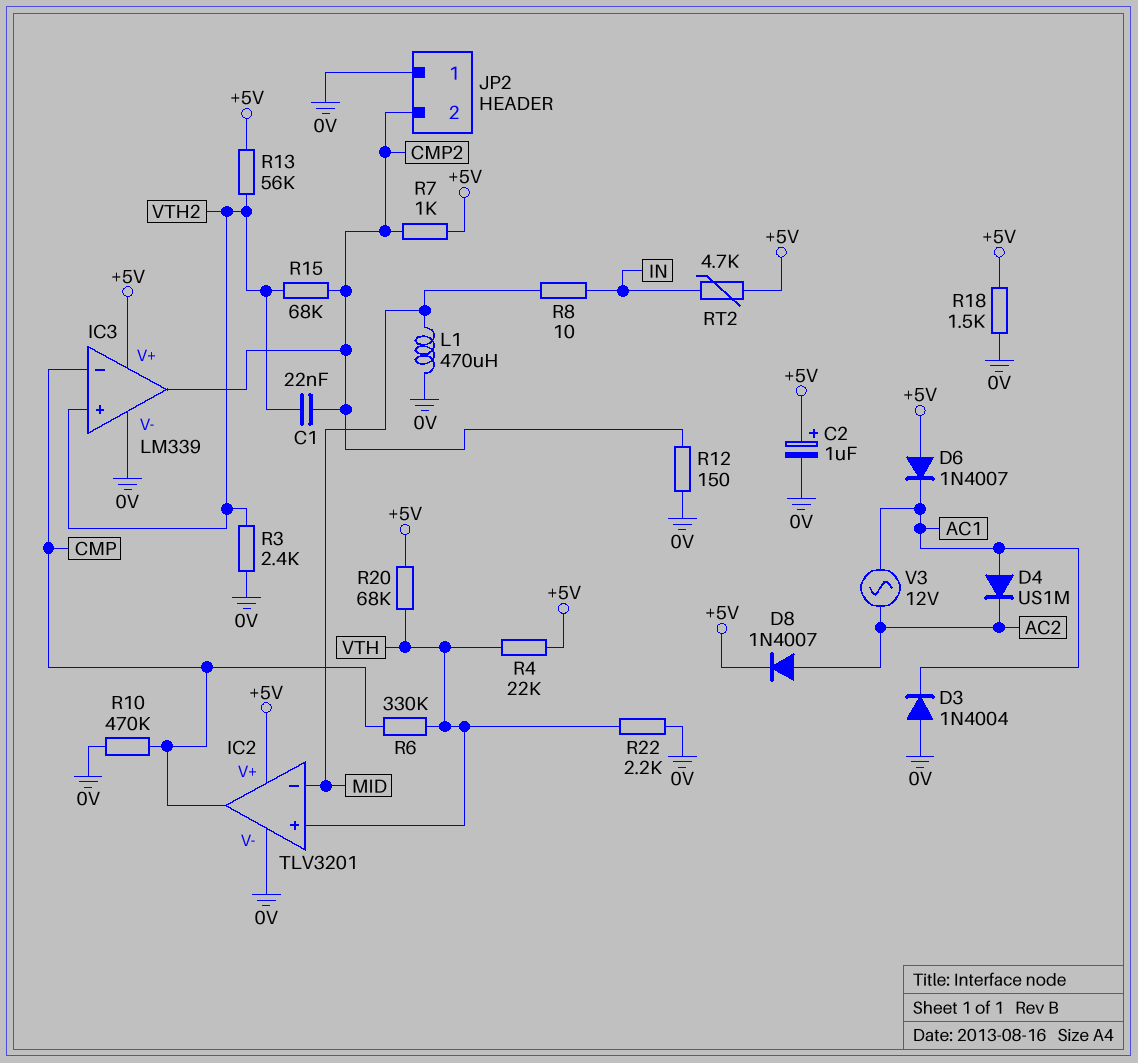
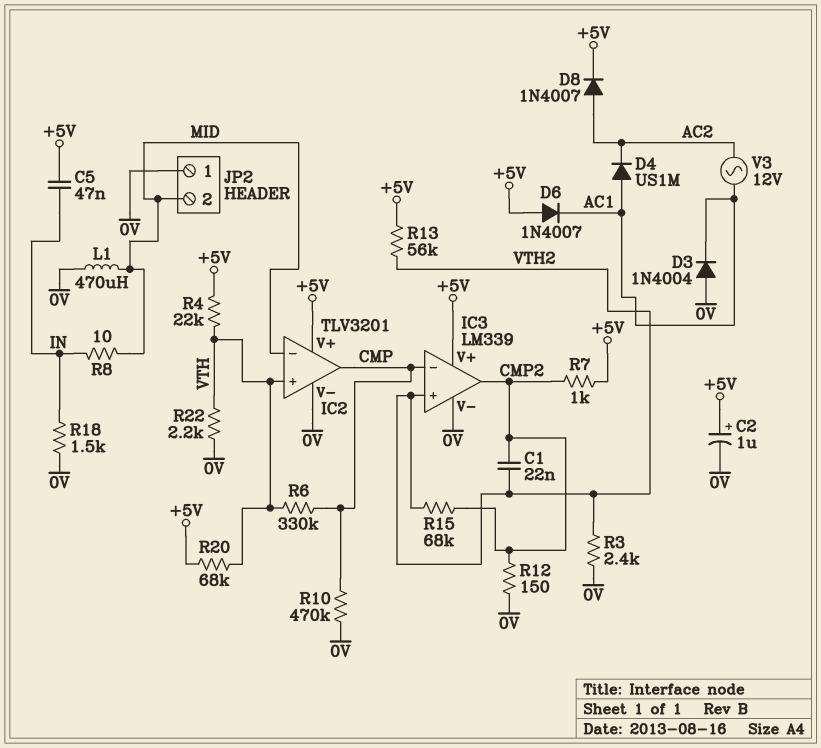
C5: none -> 47nF (+5V, IN)
JP2 pin 2: CMP2 -> MID
R18: 1.5k (+5V, 0V) -> 1.5k (0V, IN)
RT2: 4.7k (+5V, IN) -> none

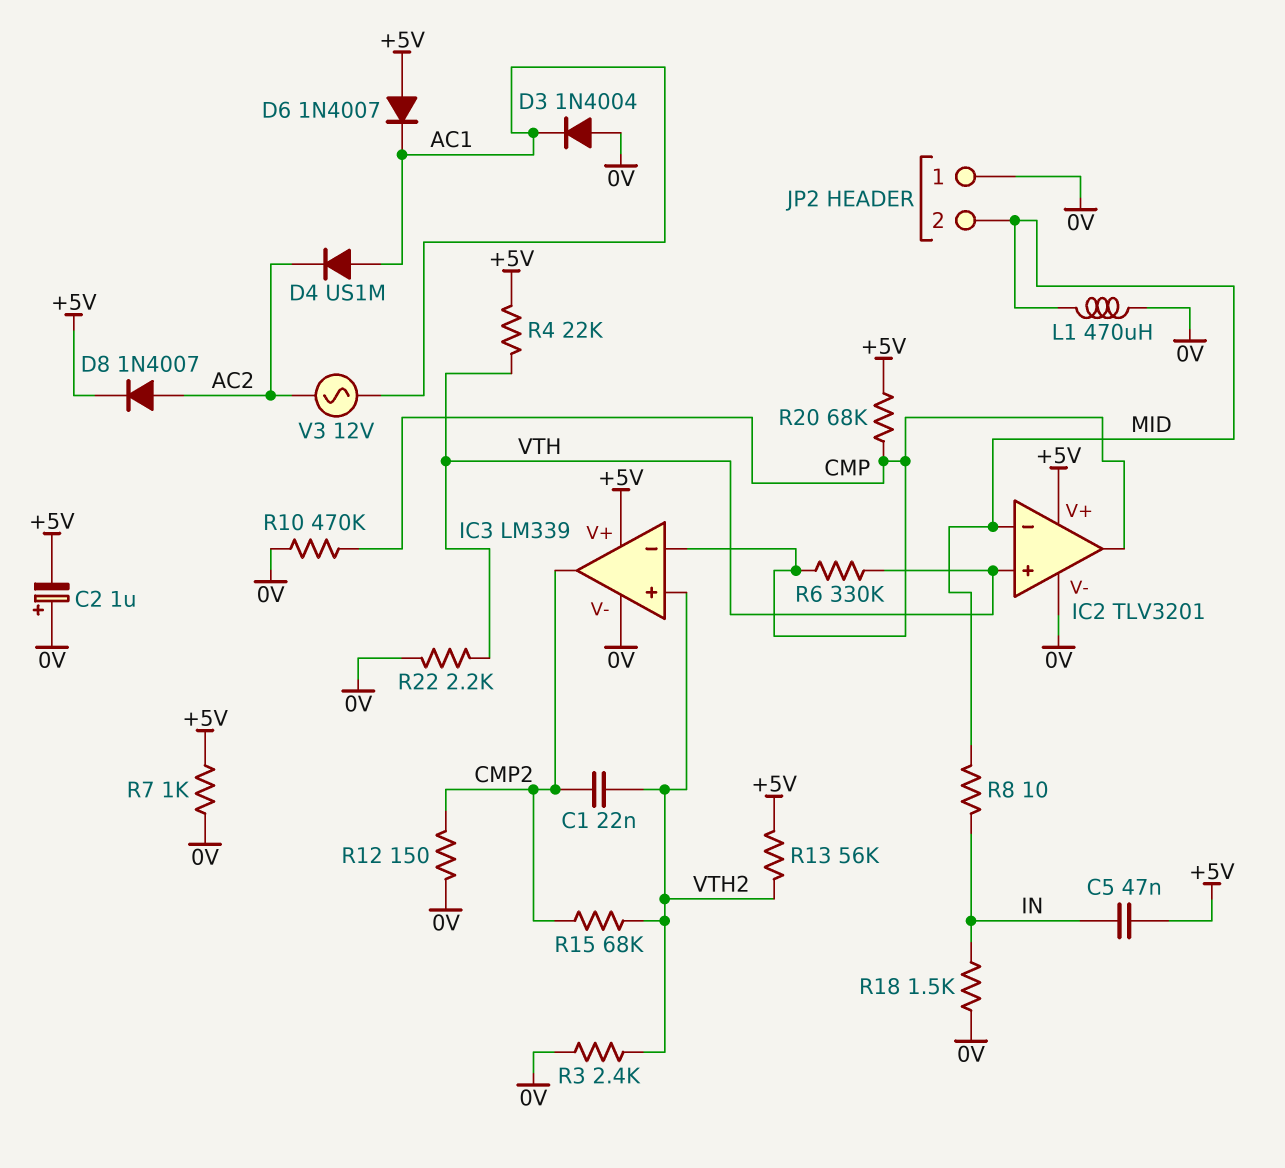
C2: 1uF (plus +5V, minus 0V) -> 1uF (plus 0V, minus +5V)
R7: 1k (+5V, CMP2) -> 1k (+5V, 0V)
R20: 68k (+5V, VTH) -> 68k (+5V, CMP)

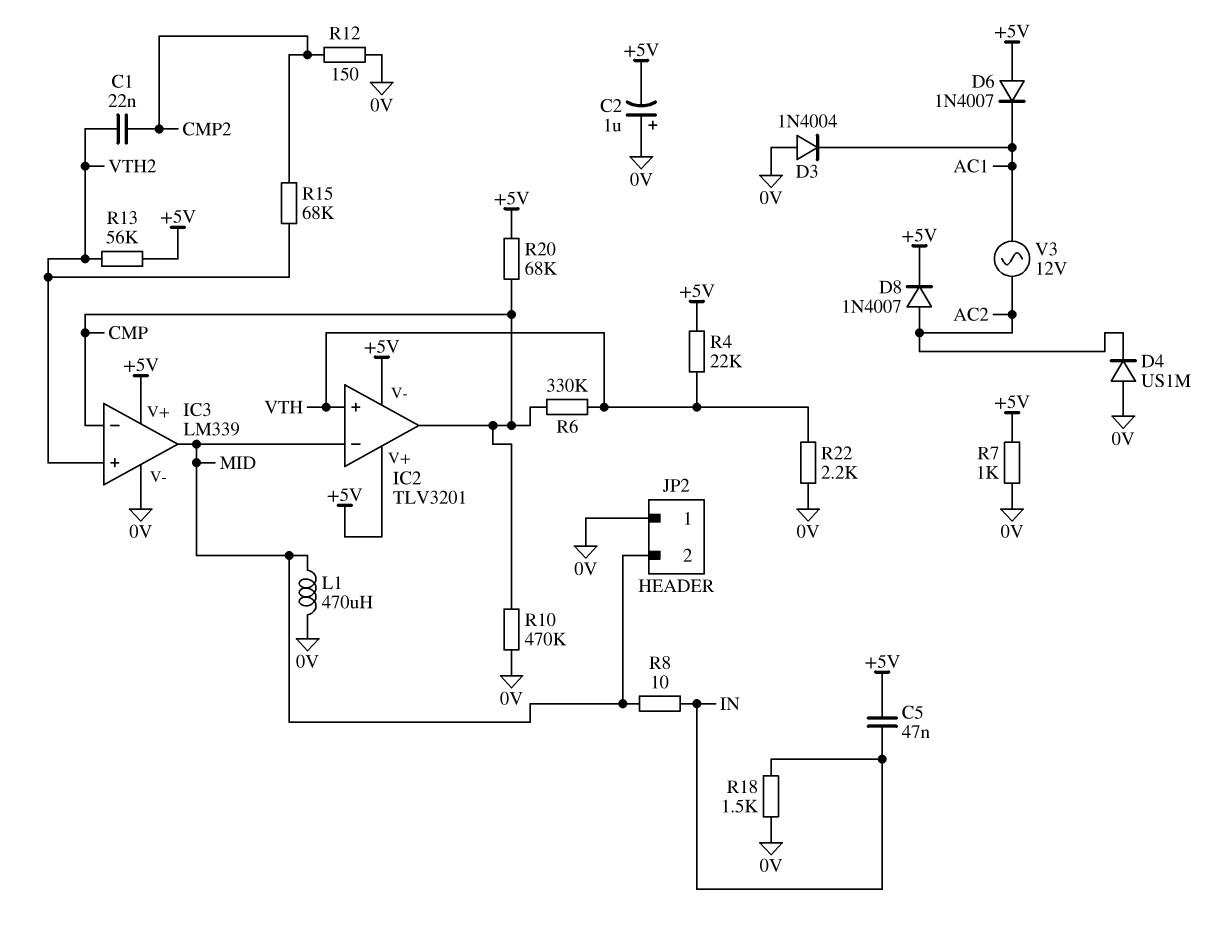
D4: diode US1M (A AC1, K AC2) -> diode US1M (A 0V, K AC2)
IC2 pin V-: 0V -> +5V
IC3 pin out: CMP2 -> MID
R3: 2.4k (0V, VTH2) -> none

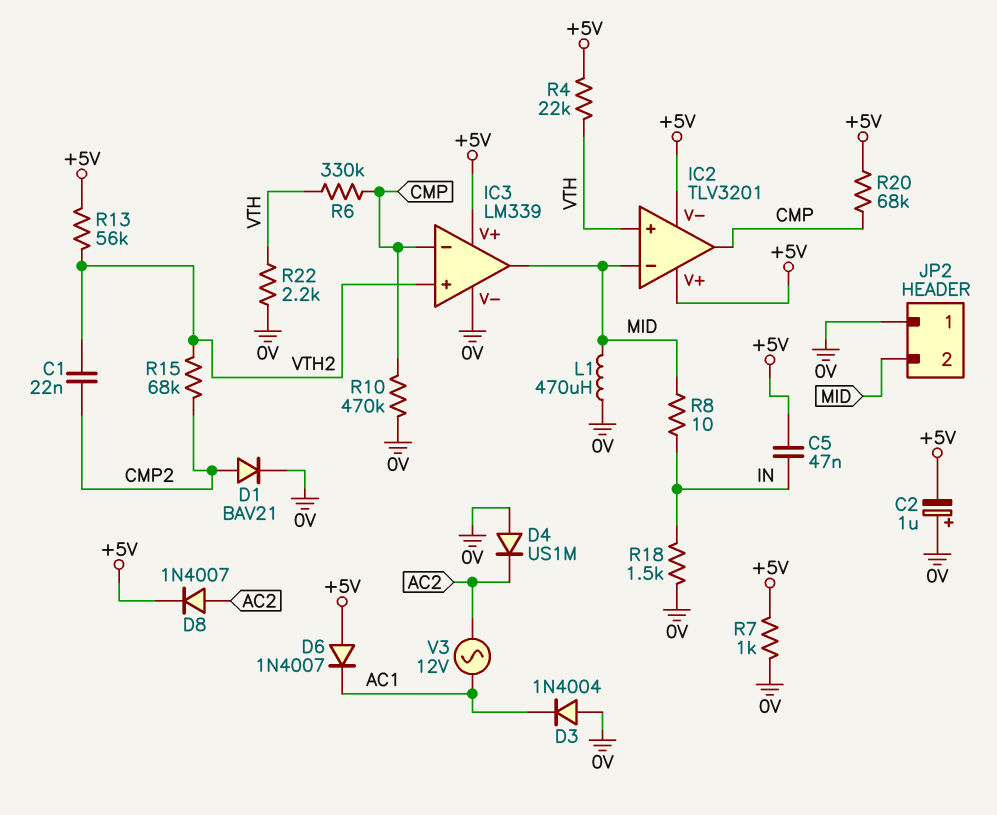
D1: none -> diode BAV21 (A CMP2, K 0V)
R12: 150 (0V, CMP2) -> none

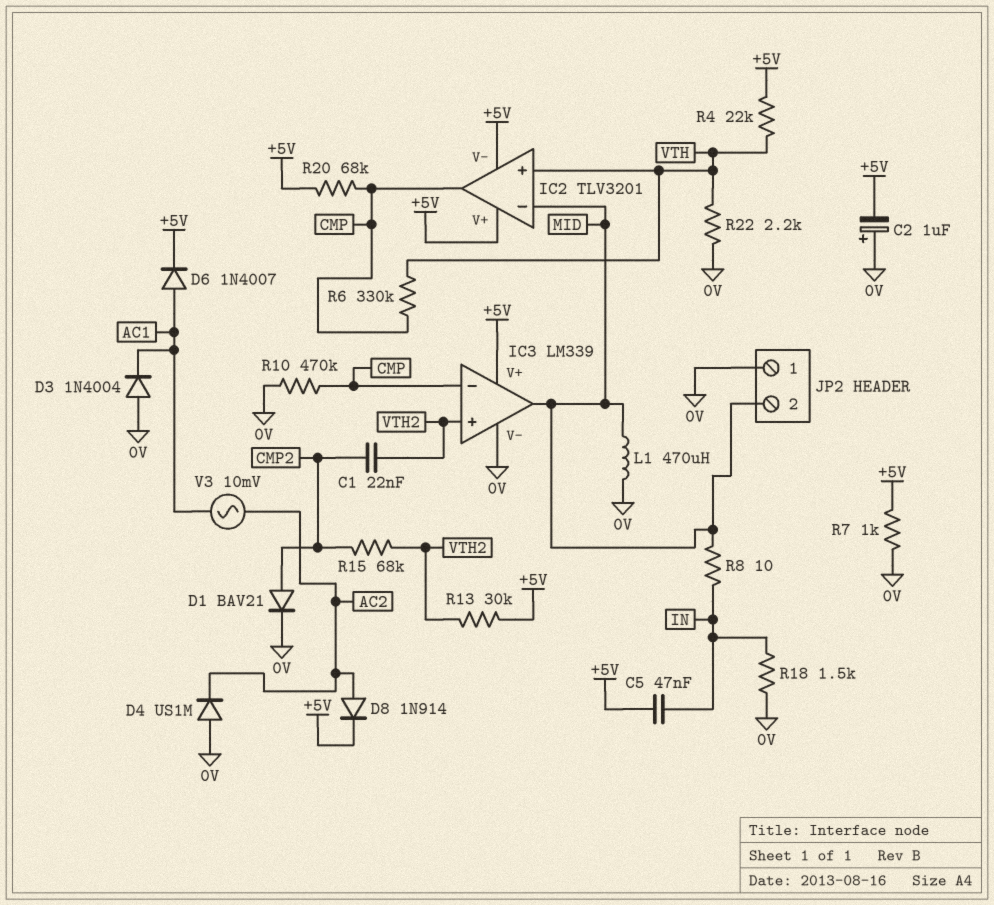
D6: diode 1N4007 (A +5V, K AC1) -> diode 1N4007 (A AC1, K +5V)
D8: diode 1N4007 (A AC2, K +5V) -> diode 1N914 (A AC2, K +5V)
R13: 56k (+5V, VTH2) -> 30k (+5V, VTH2)
V3: AC 12V (AC1, AC2) -> AC 10mV (AC1, AC2)

